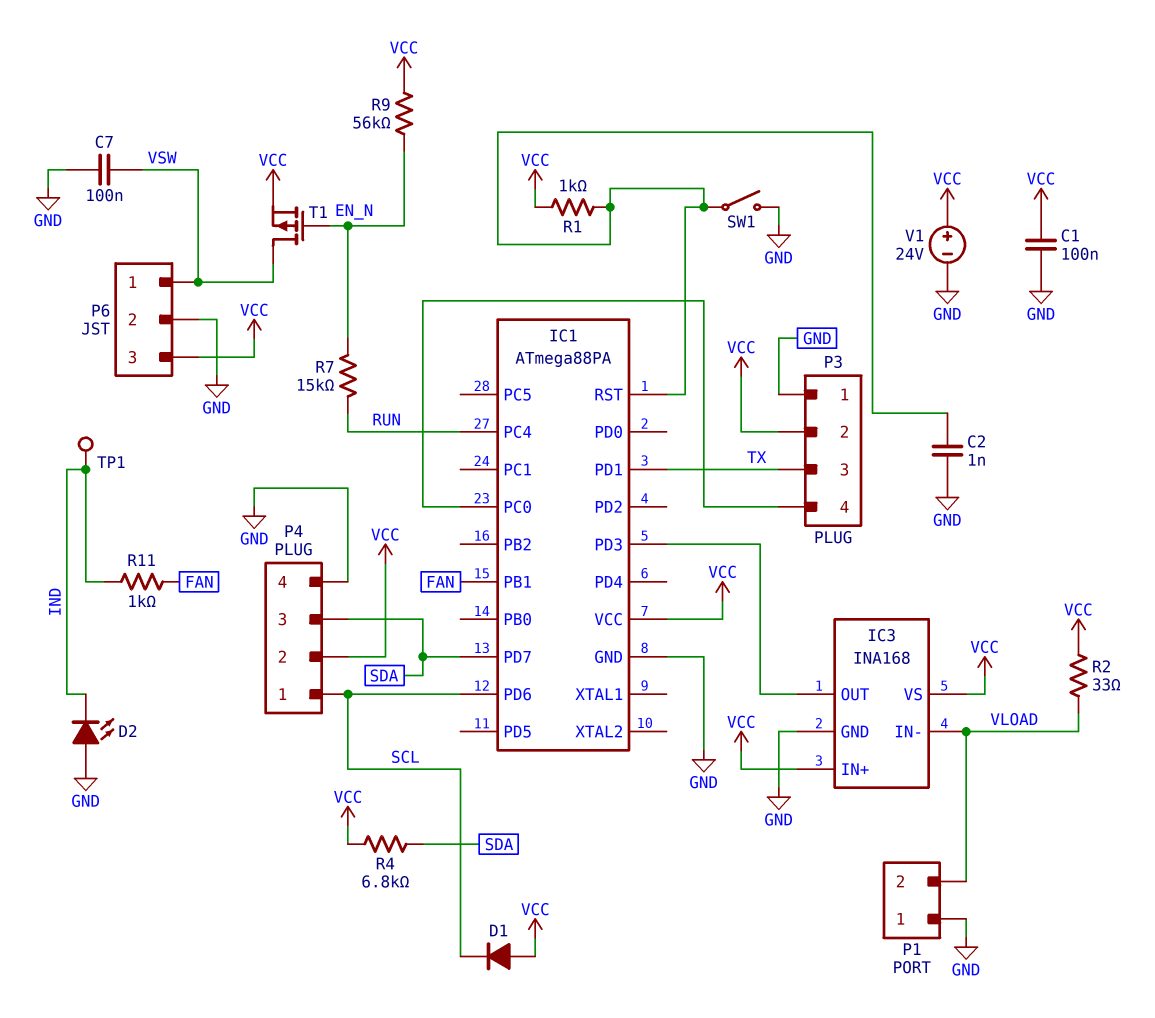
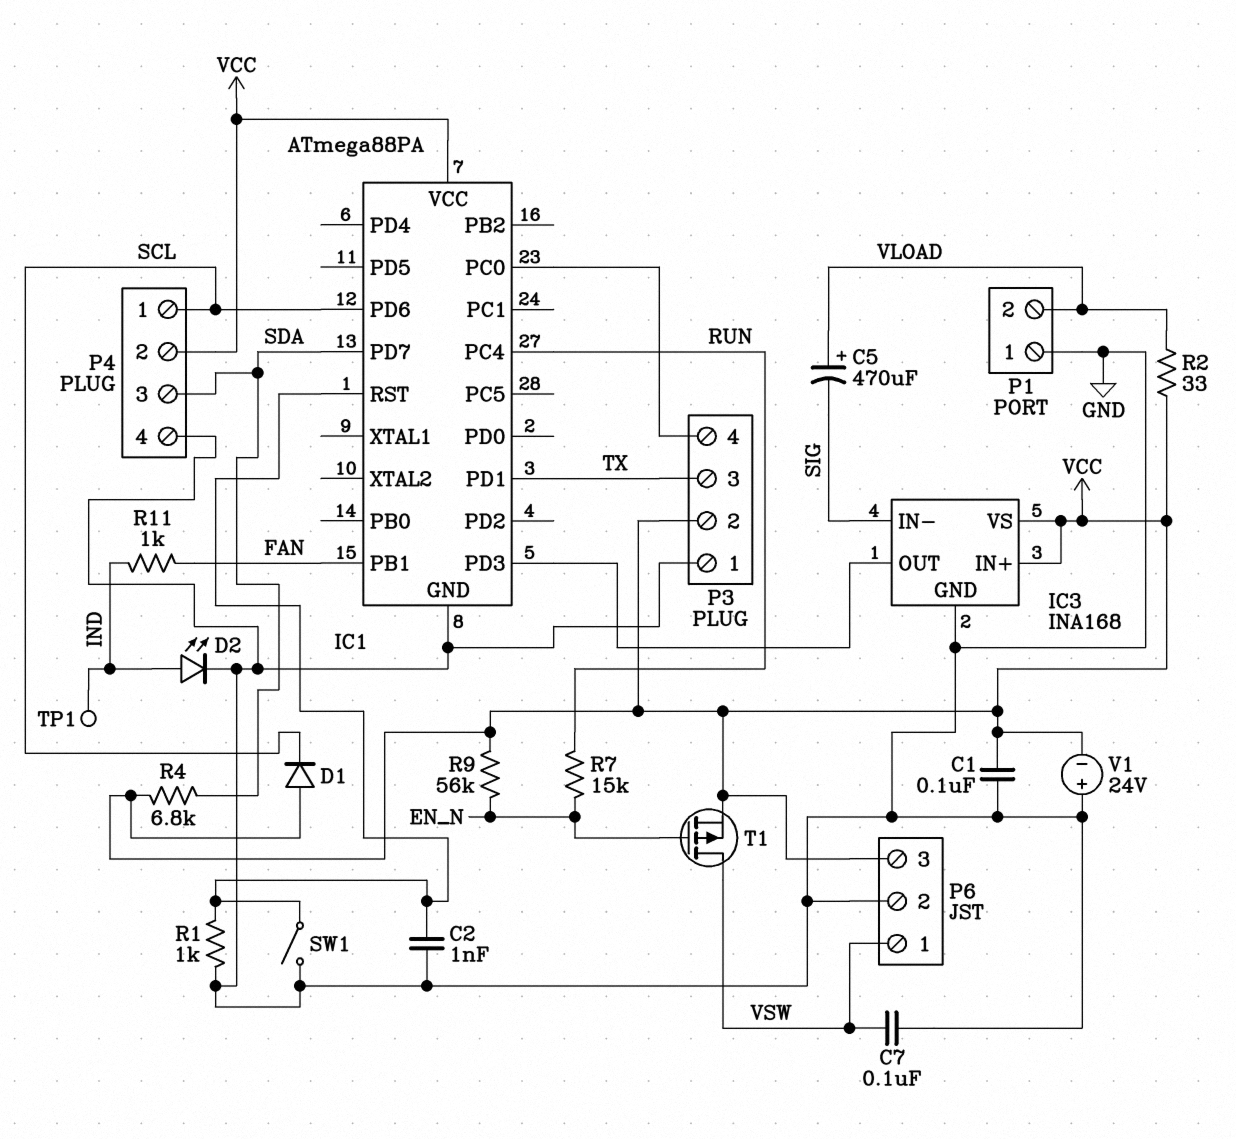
C5: none -> 470uF (plus VLOAD, minus SIG)
D2: LED (A GND, K IND) -> LED (A IND, K GND)
IC3 pin IN-: VLOAD -> SIG
R1: 1k (IC1/RST, VCC) -> 1k (GND, IC1/RST)
V1: 24V (plus VCC, minus GND) -> 24V (plus GND, minus VCC)

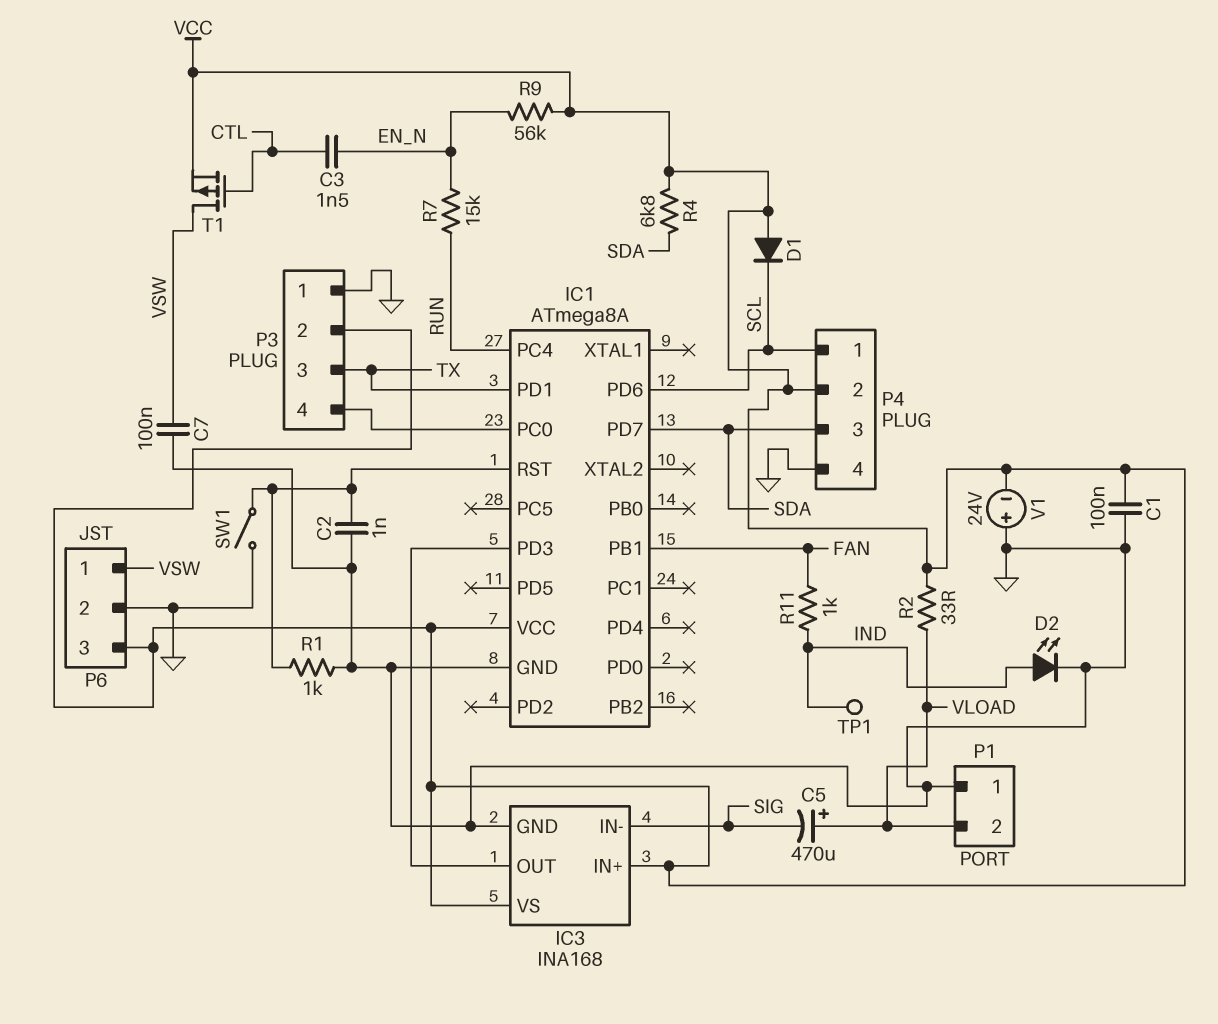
C3: none -> 1.5nF (CTL, EN_N)
IC1: ATmega88PA -> ATmega8A
T1: PMOS (G EN_N, D VSW, S VCC) -> PMOS (G CTL, D VSW, S VCC)

